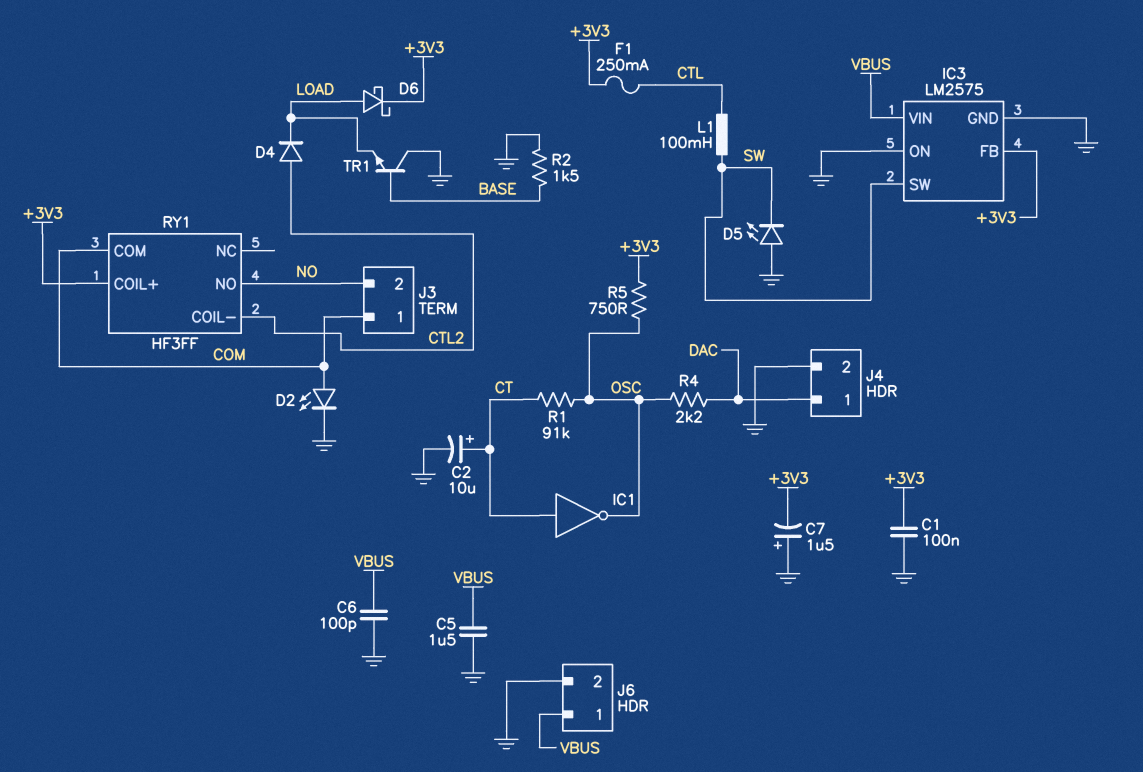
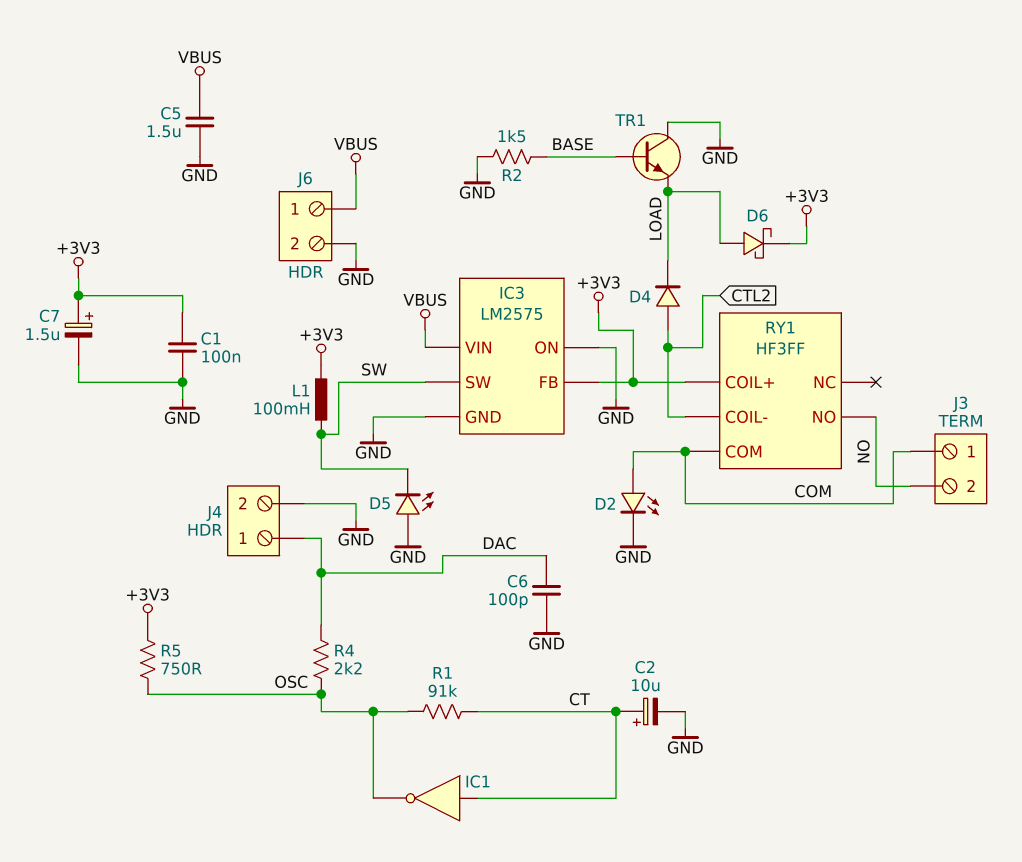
C6: 100pF (GND, VBUS) -> 100pF (DAC, GND)
C7: 1.5uF (plus GND, minus +3V3) -> 1.5uF (plus +3V3, minus GND)
F1: 250mA (+3V3, CTL) -> none
L1: 100mH (CTL, SW) -> 100mH (+3V3, SW)

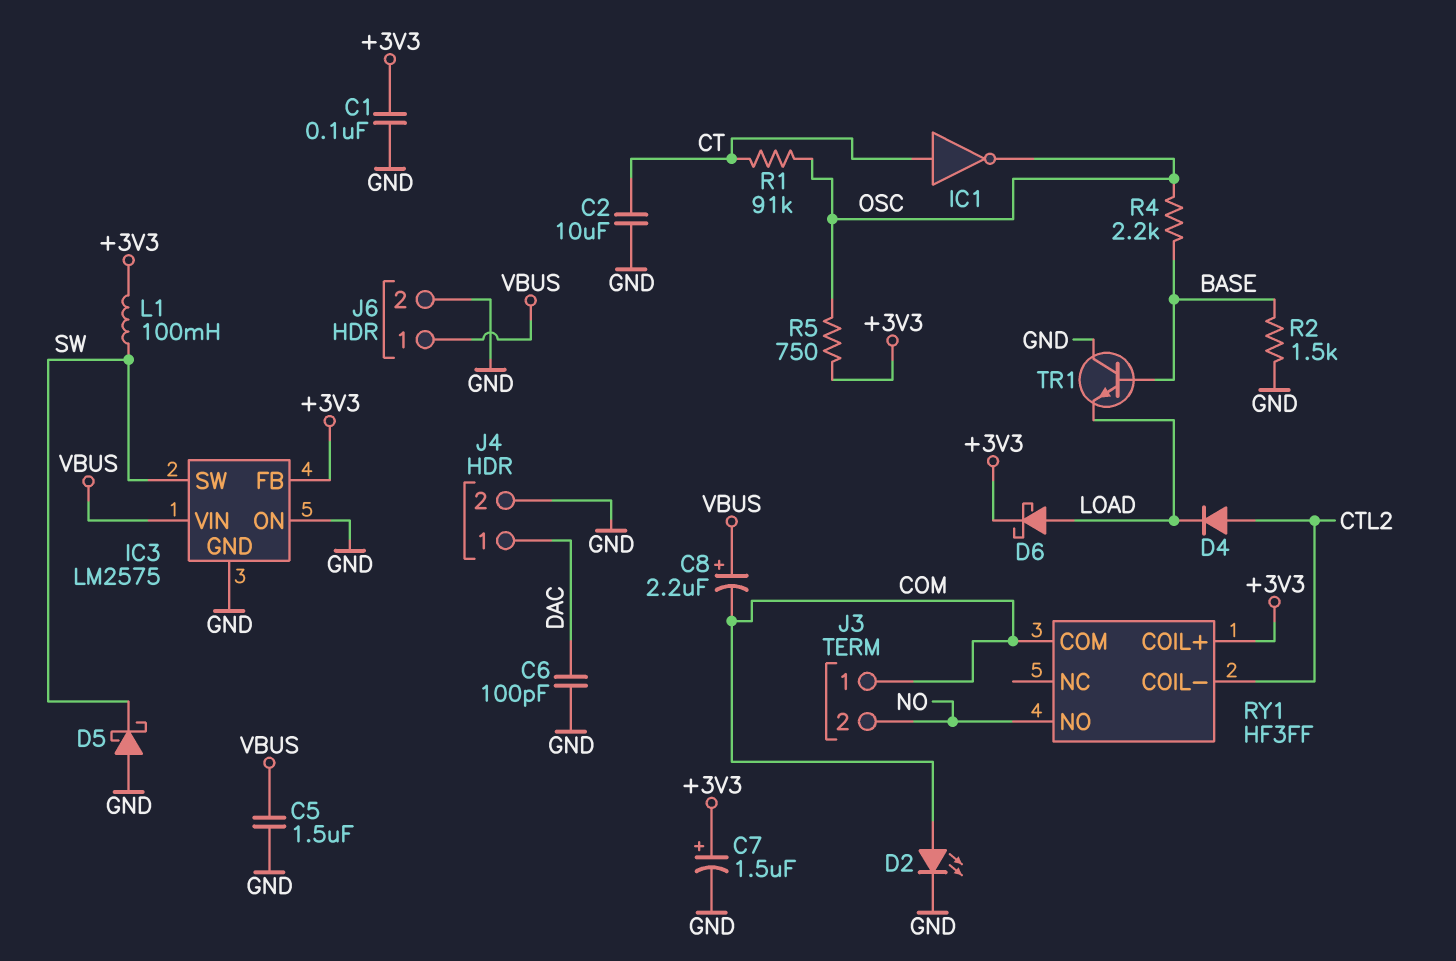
C2: 10uF (plus CT, minus GND) -> 10uF (CT, GND)
C8: none -> 2.2uF (plus VBUS, minus COM)
D5: LED (A GND, K SW) -> schottky (A GND, K SW)
R4: 2.2k (DAC, OSC) -> 2.2k (BASE, OSC)

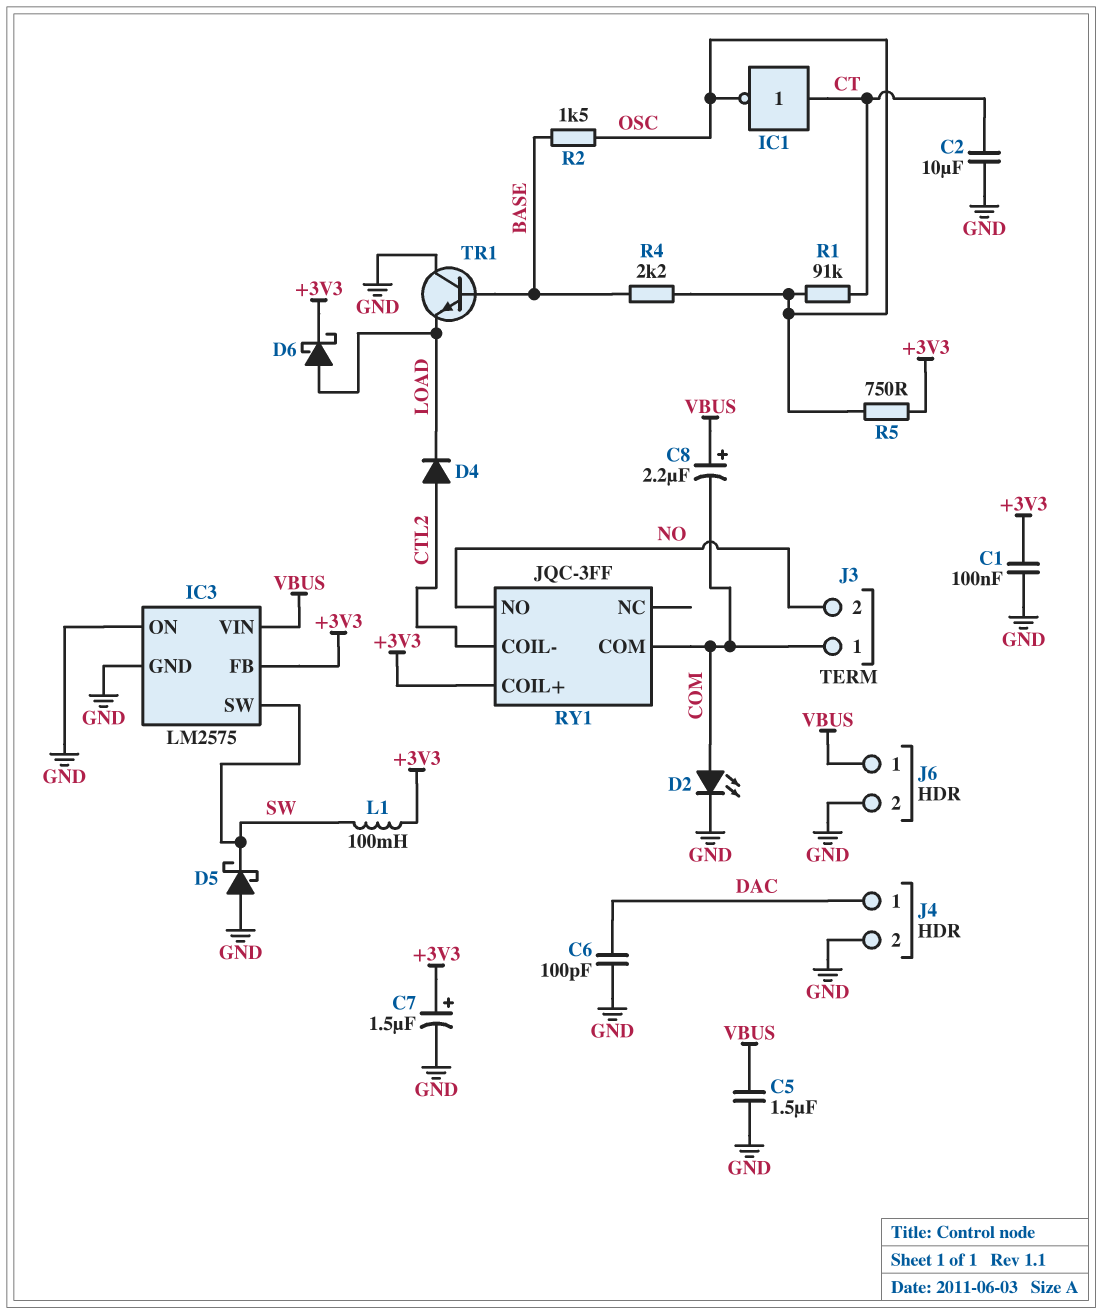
R2: 1.5k (BASE, GND) -> 1.5k (BASE, OSC)
RY1: HF3FF -> JQC-3FF

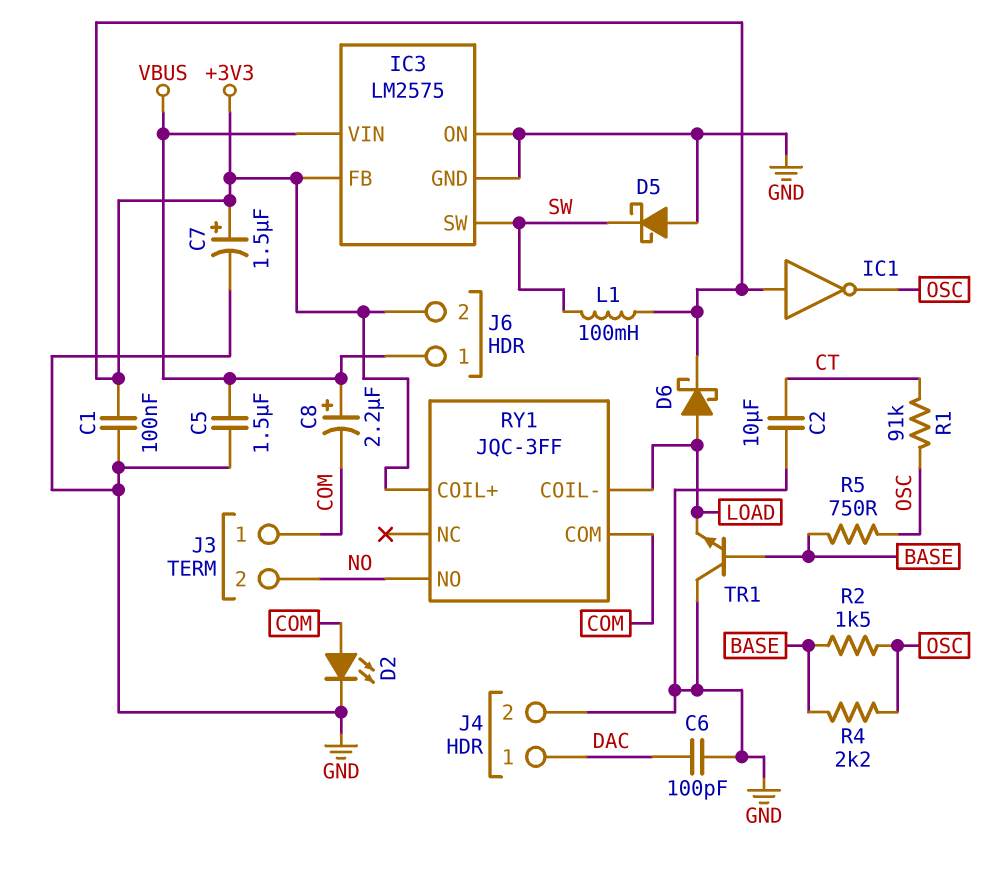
D4: diode (A CTL2, K LOAD) -> none
IC1: NOT (in CT, out OSC) -> NOT (in +3V3, out OSC)
J6 pin 2: GND -> +3V3
R5: 750 (+3V3, OSC) -> 750 (BASE, OSC)
RY1 pin COIL-: CTL2 -> LOAD

